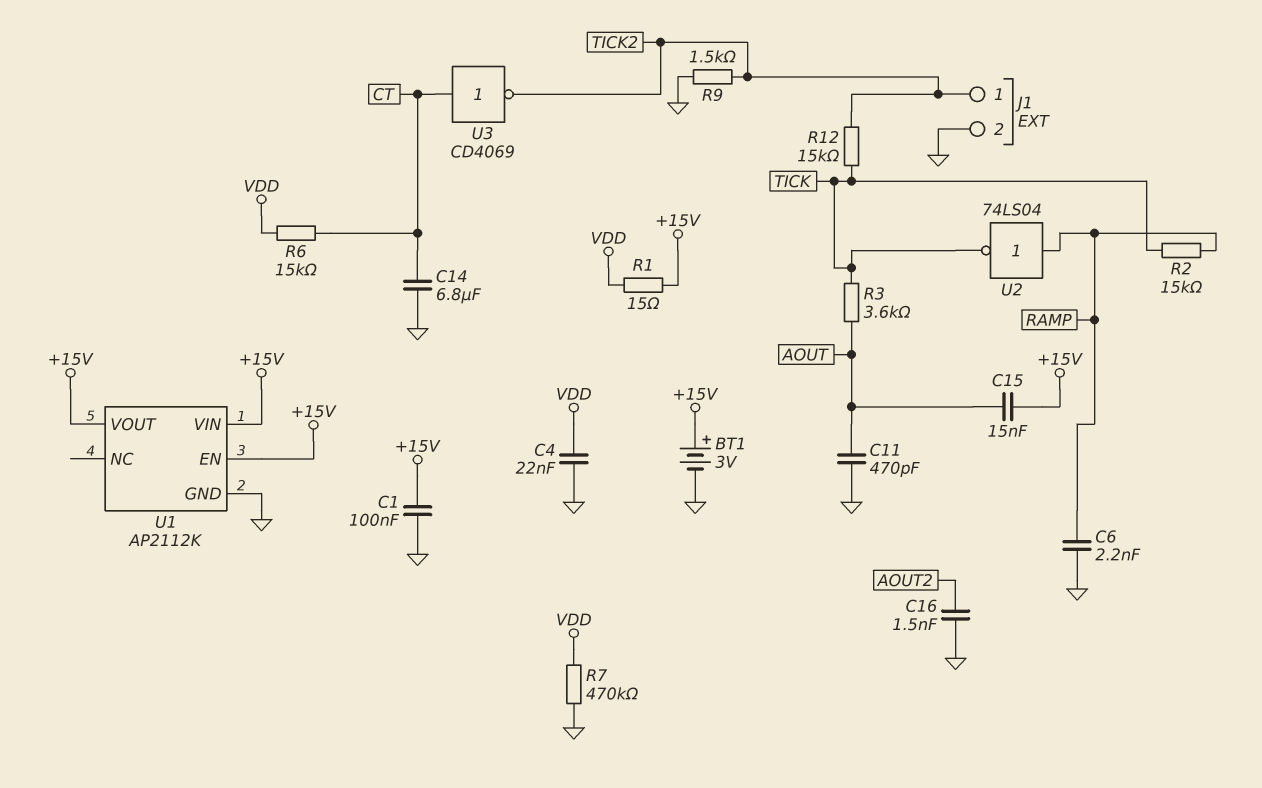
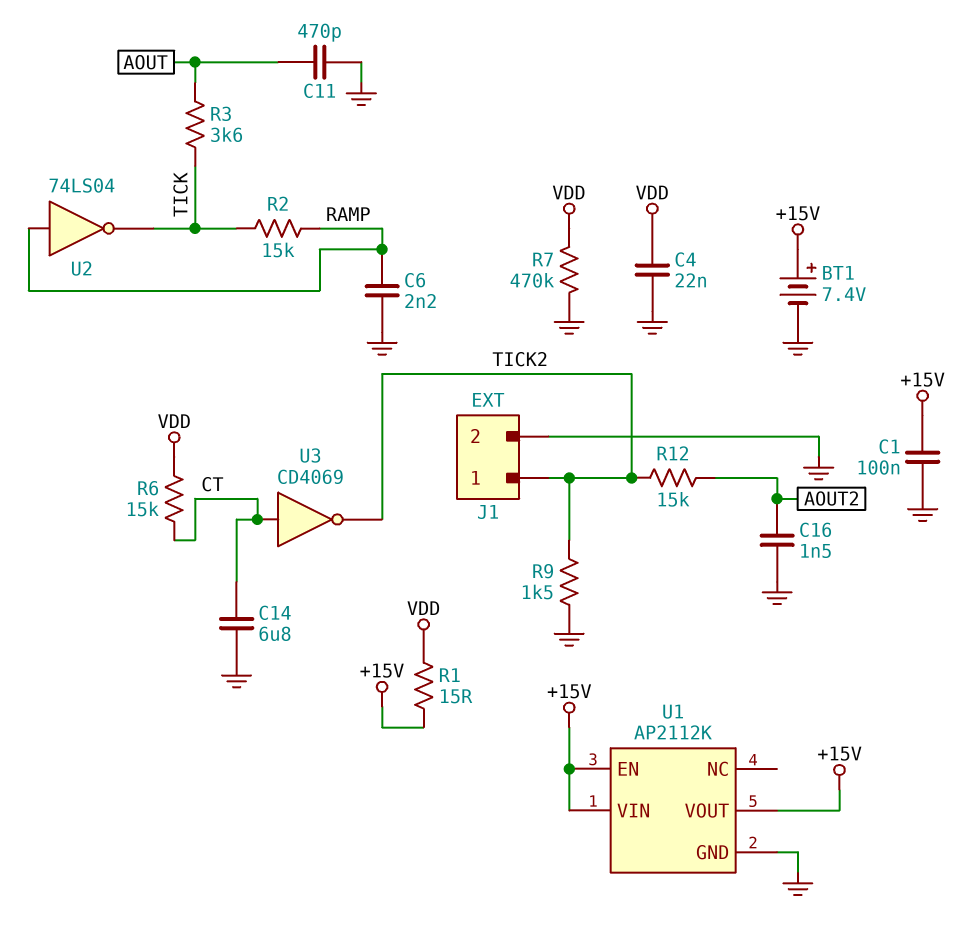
BT1: 3V (plus +15V, minus GND) -> 7.4V (plus +15V, minus GND)
C15: 15nF (+15V, AOUT) -> none
R12: 15k (TICK, TICK2) -> 15k (AOUT2, TICK2)

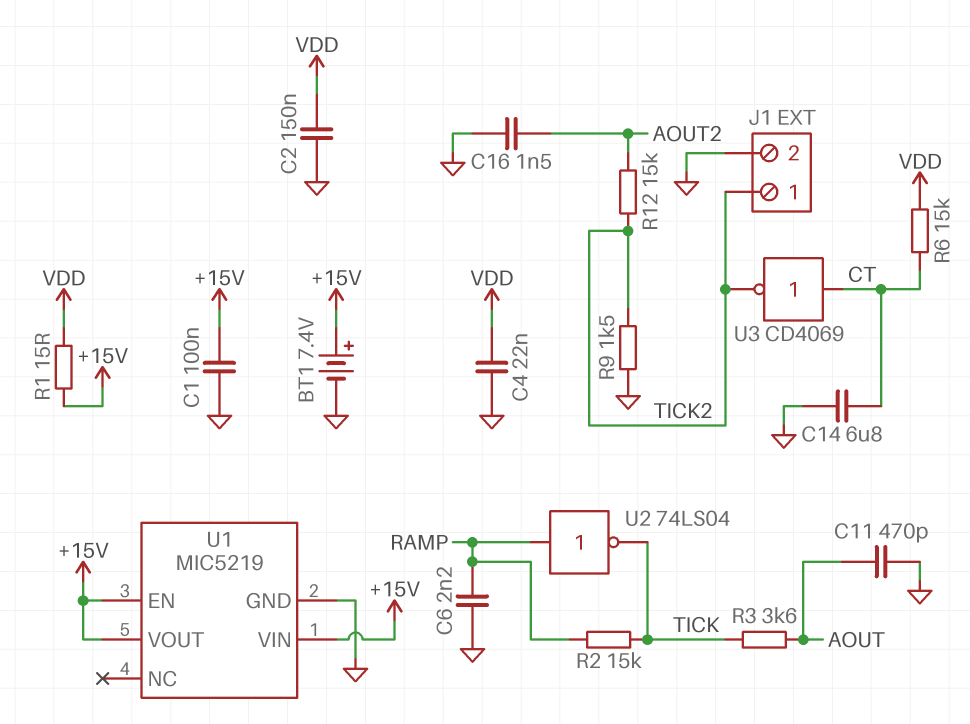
C2: none -> 150nF (GND, VDD)
R7: 470k (GND, VDD) -> none
U1: AP2112K -> MIC5219

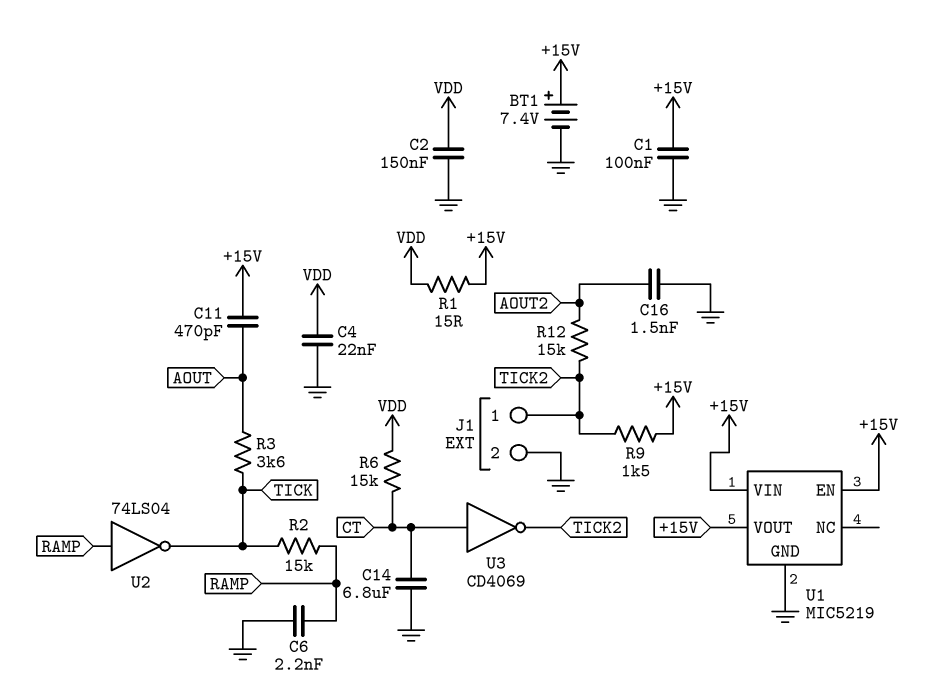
C11: 470pF (AOUT, GND) -> 470pF (+15V, AOUT)
R9: 1.5k (GND, TICK2) -> 1.5k (+15V, TICK2)

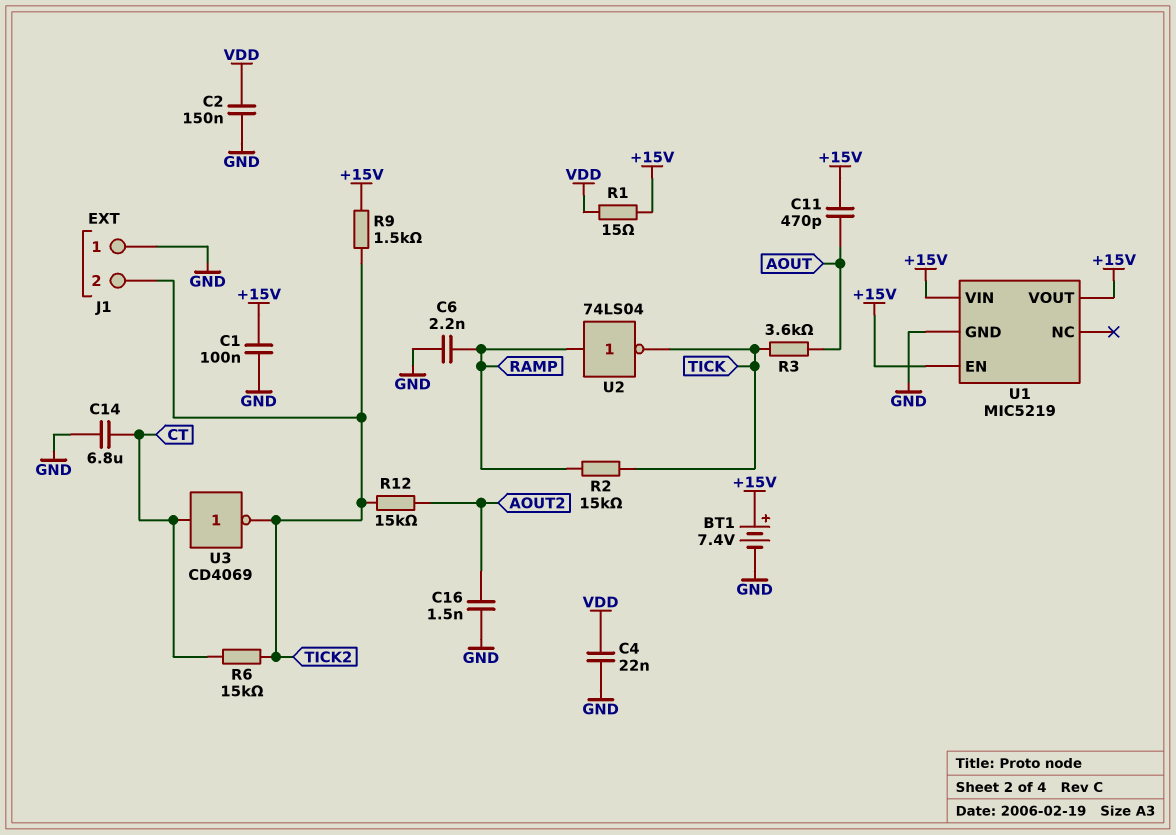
J1 pin 1: TICK2 -> GND
J1 pin 2: GND -> TICK2
R6: 15k (CT, VDD) -> 15k (CT, TICK2)

